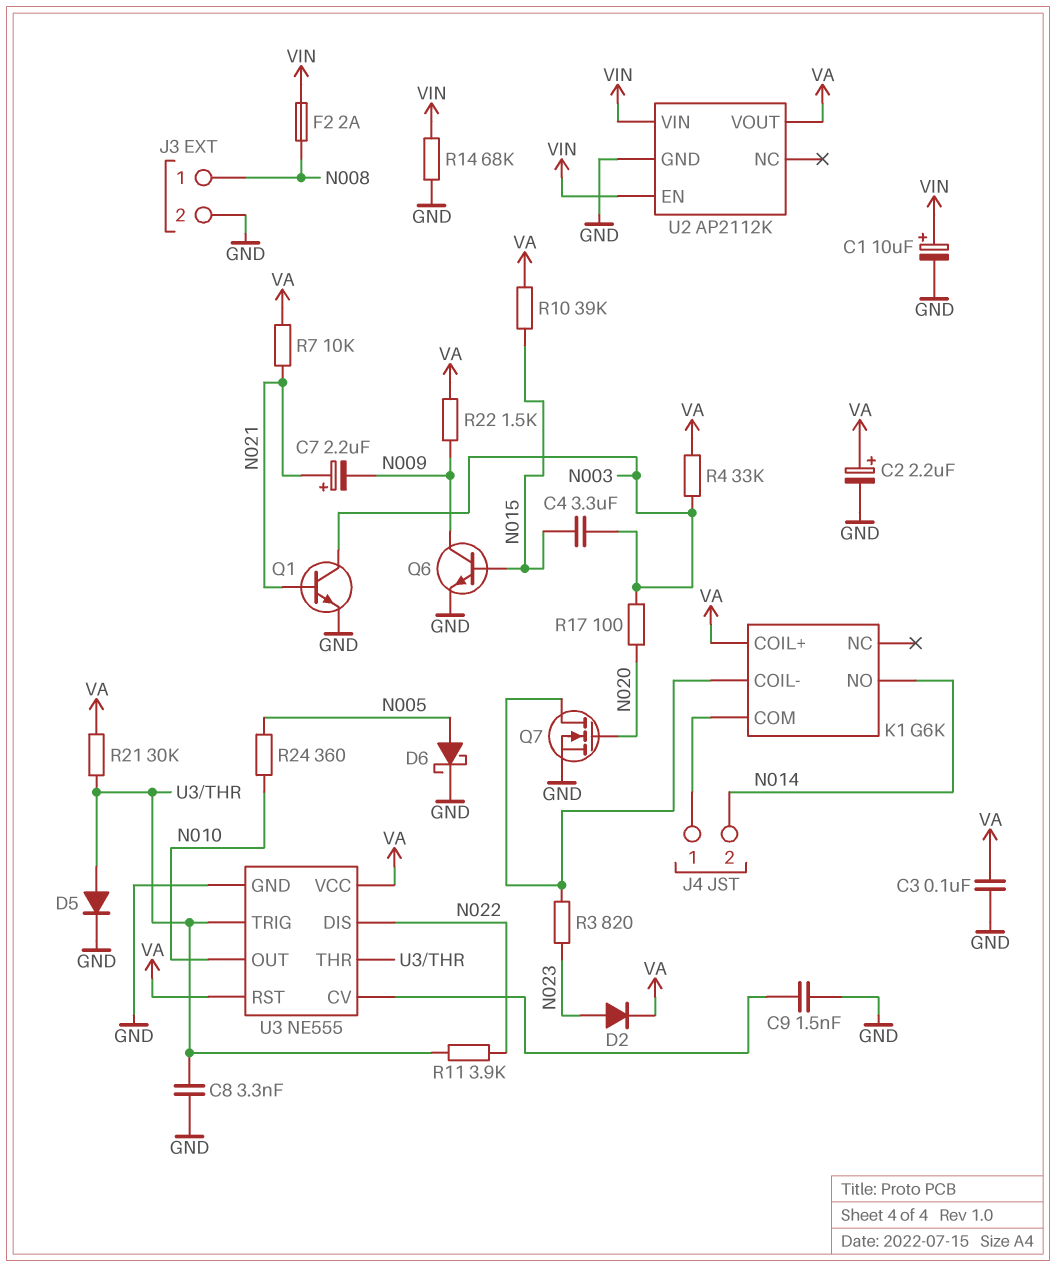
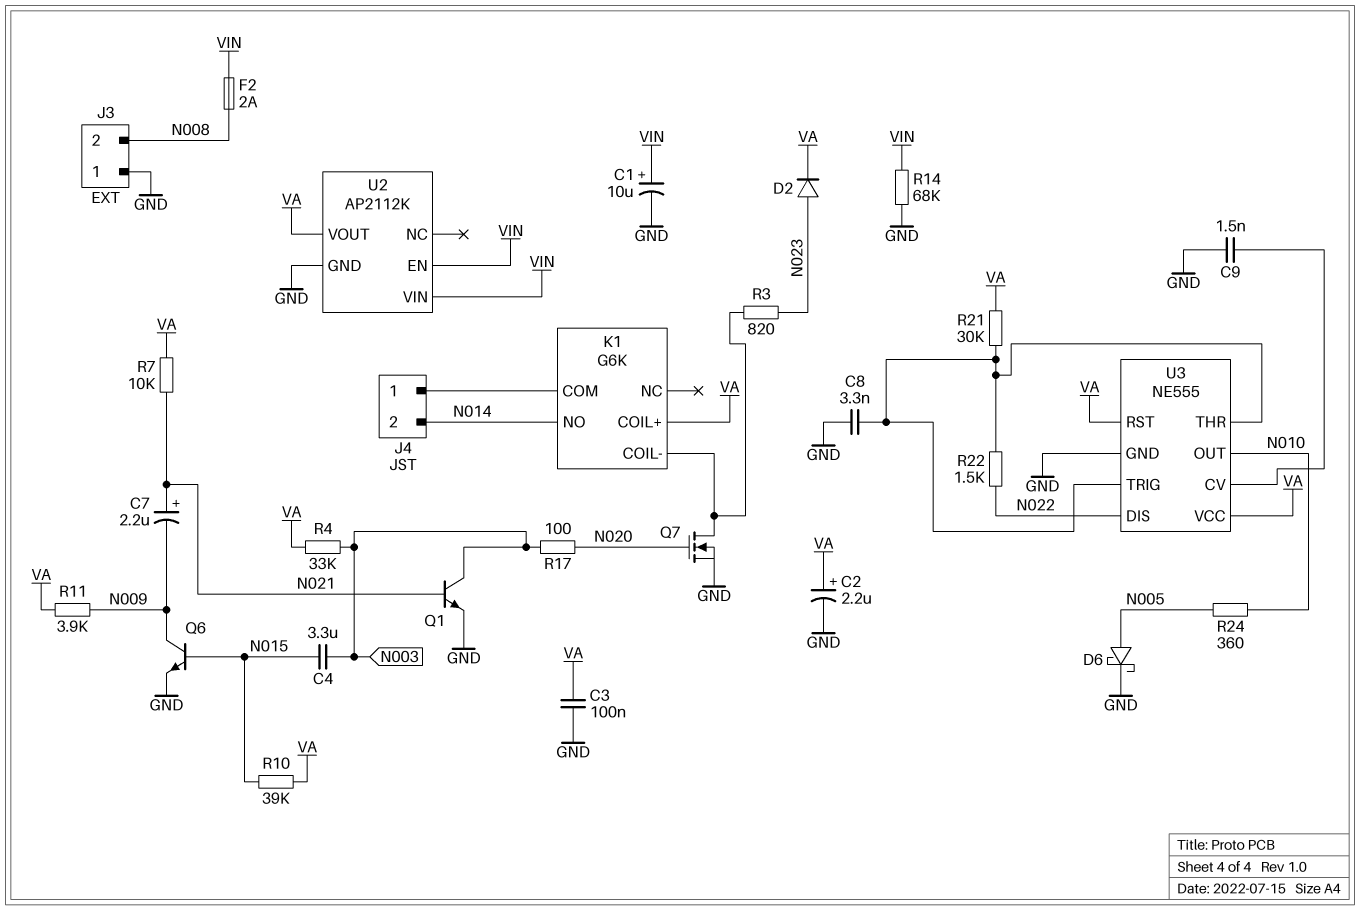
D5: diode (A U3/THR, K GND) -> none
J3 pin 1: N008 -> GND
J3 pin 2: GND -> N008
R11: 3.9k (N022, U3/THR) -> 3.9k (N009, VA)
R22: 1.5k (N009, VA) -> 1.5k (N022, U3/THR)

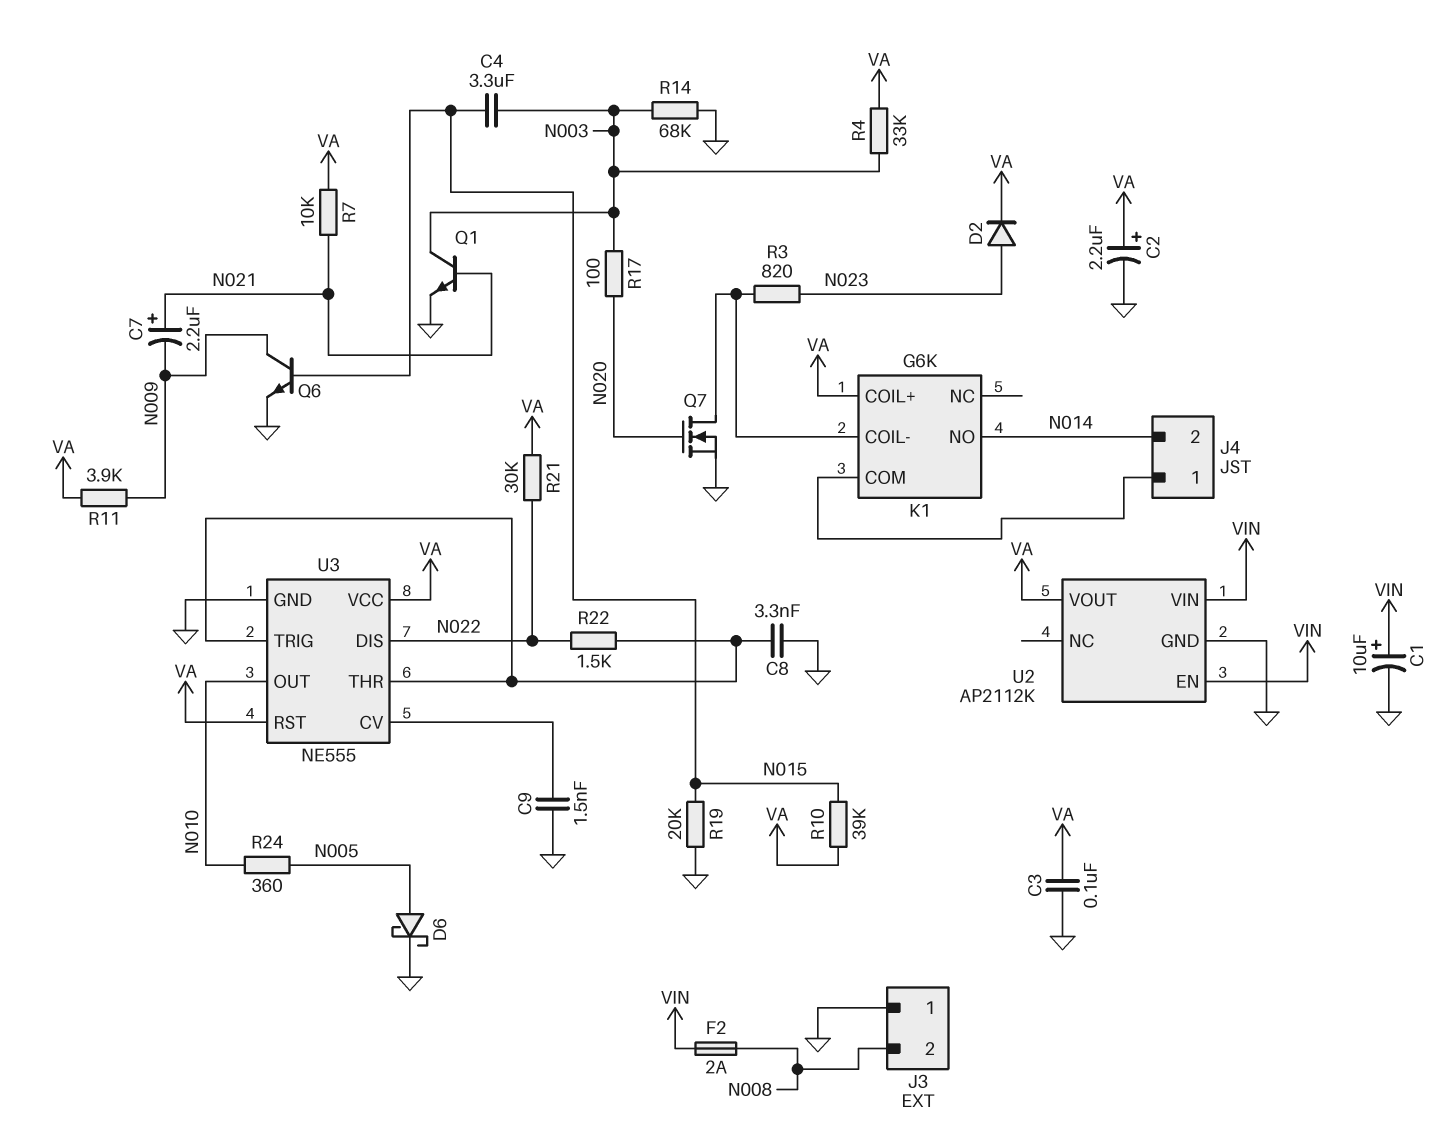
R14: 68k (GND, VIN) -> 68k (GND, N003)
R19: none -> 20k (GND, N015)
R21: 30k (U3/THR, VA) -> 30k (N022, VA)

